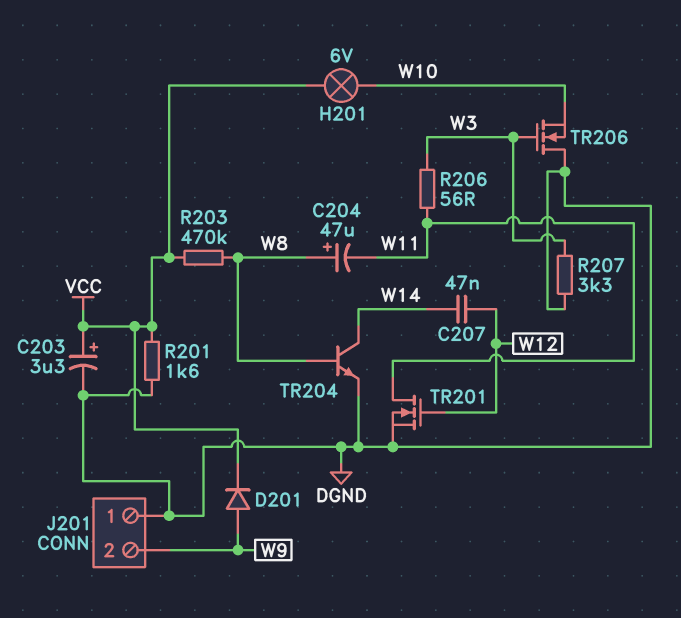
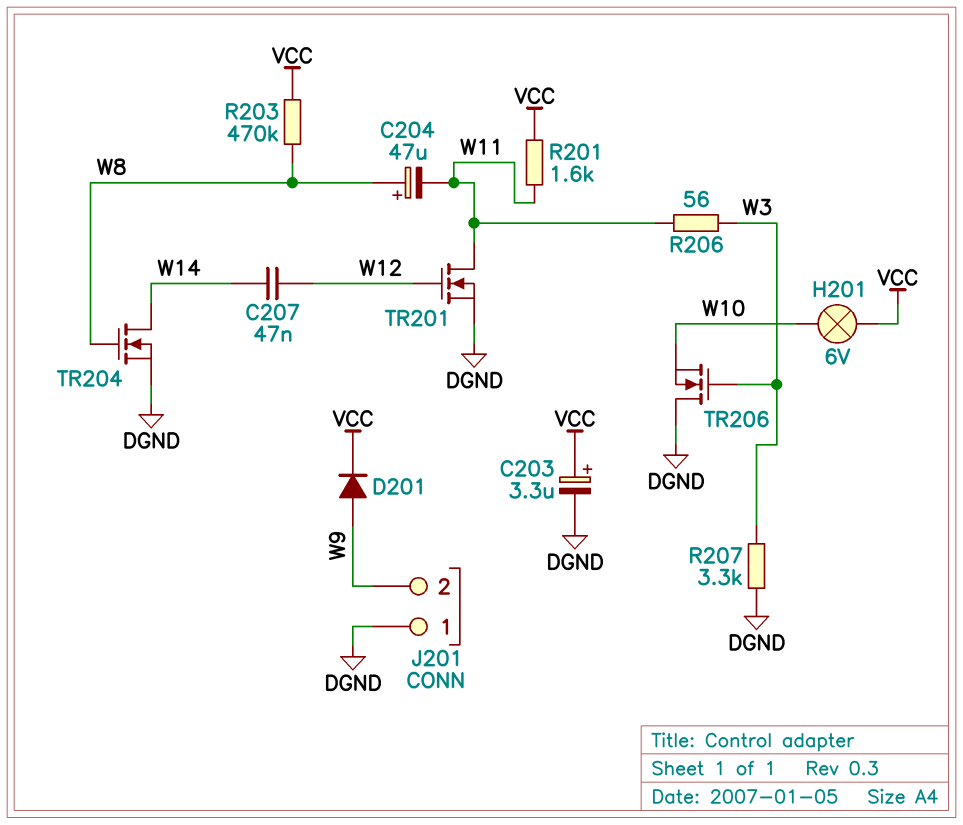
R201: 1.6k (DGND, VCC) -> 1.6k (VCC, W11)
TR204: NPN (B W8, C W14, E DGND) -> NMOS (G W8, D W14, S DGND)

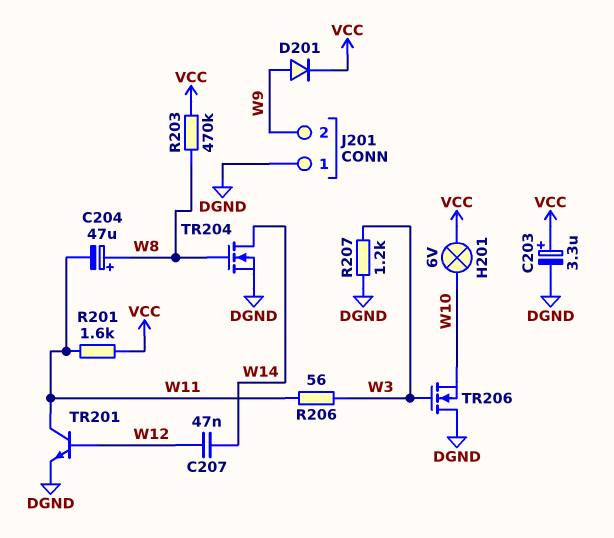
R207: 3.3k (DGND, W3) -> 1.2k (DGND, W3)
TR201: NMOS (G W12, D W11, S DGND) -> NPN (B W12, C W11, E DGND)

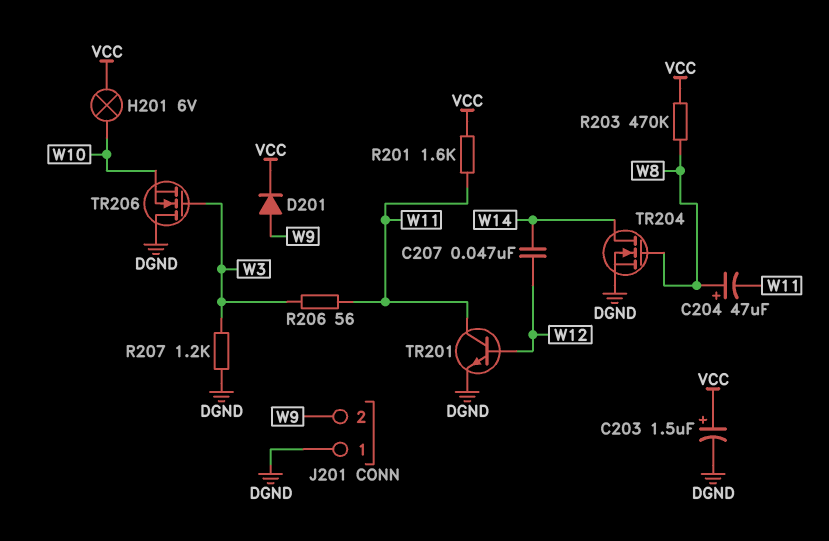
C203: 3.3uF (plus VCC, minus DGND) -> 1.5uF (plus VCC, minus DGND)

